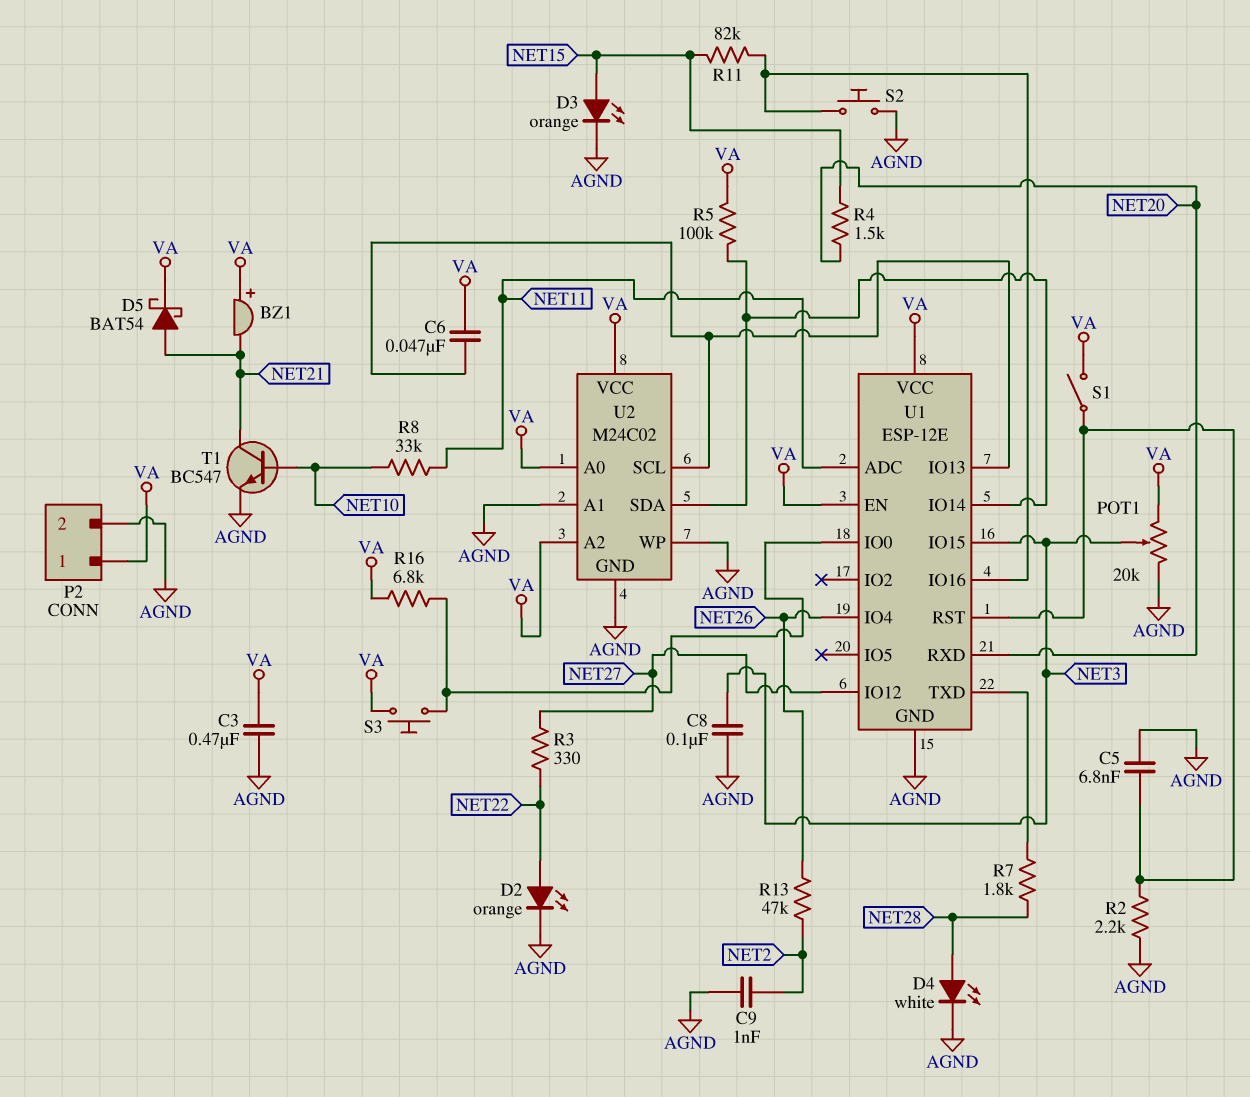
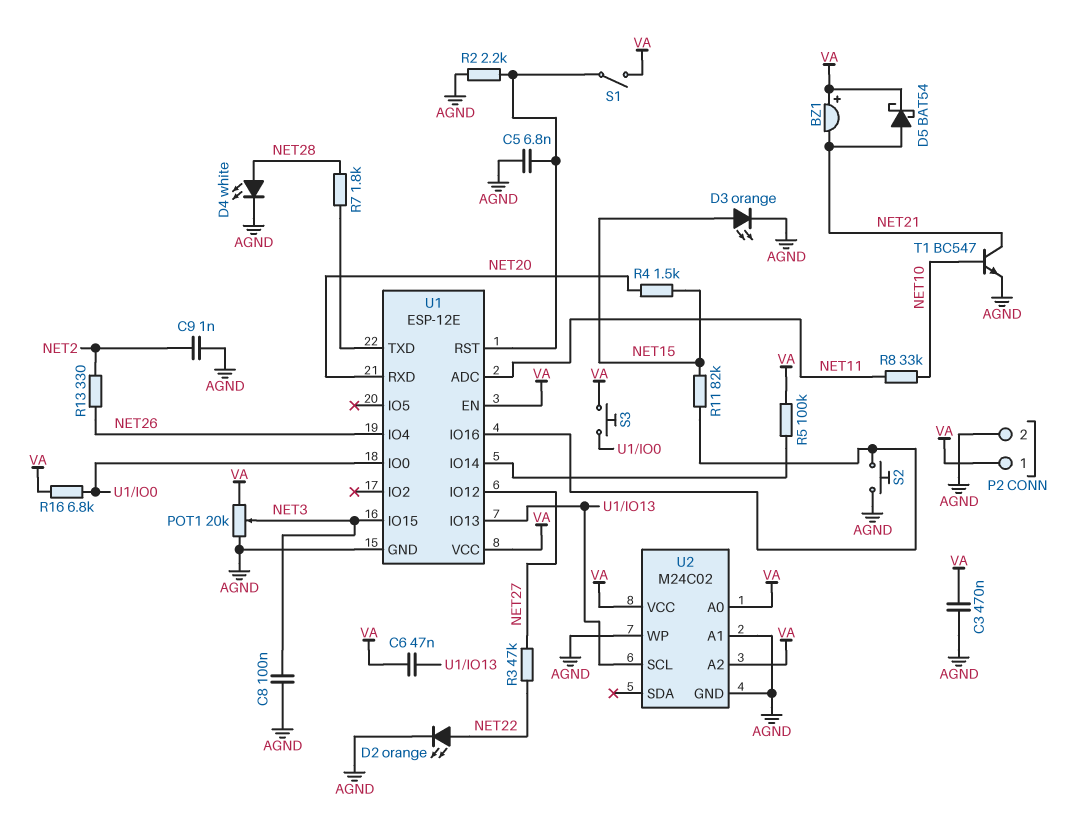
R3: 330 (NET22, NET27) -> 47k (NET22, NET27)
R13: 47k (NET2, NET26) -> 330 (NET2, NET26)
U2 pin SDA: U1/IO14 -> none

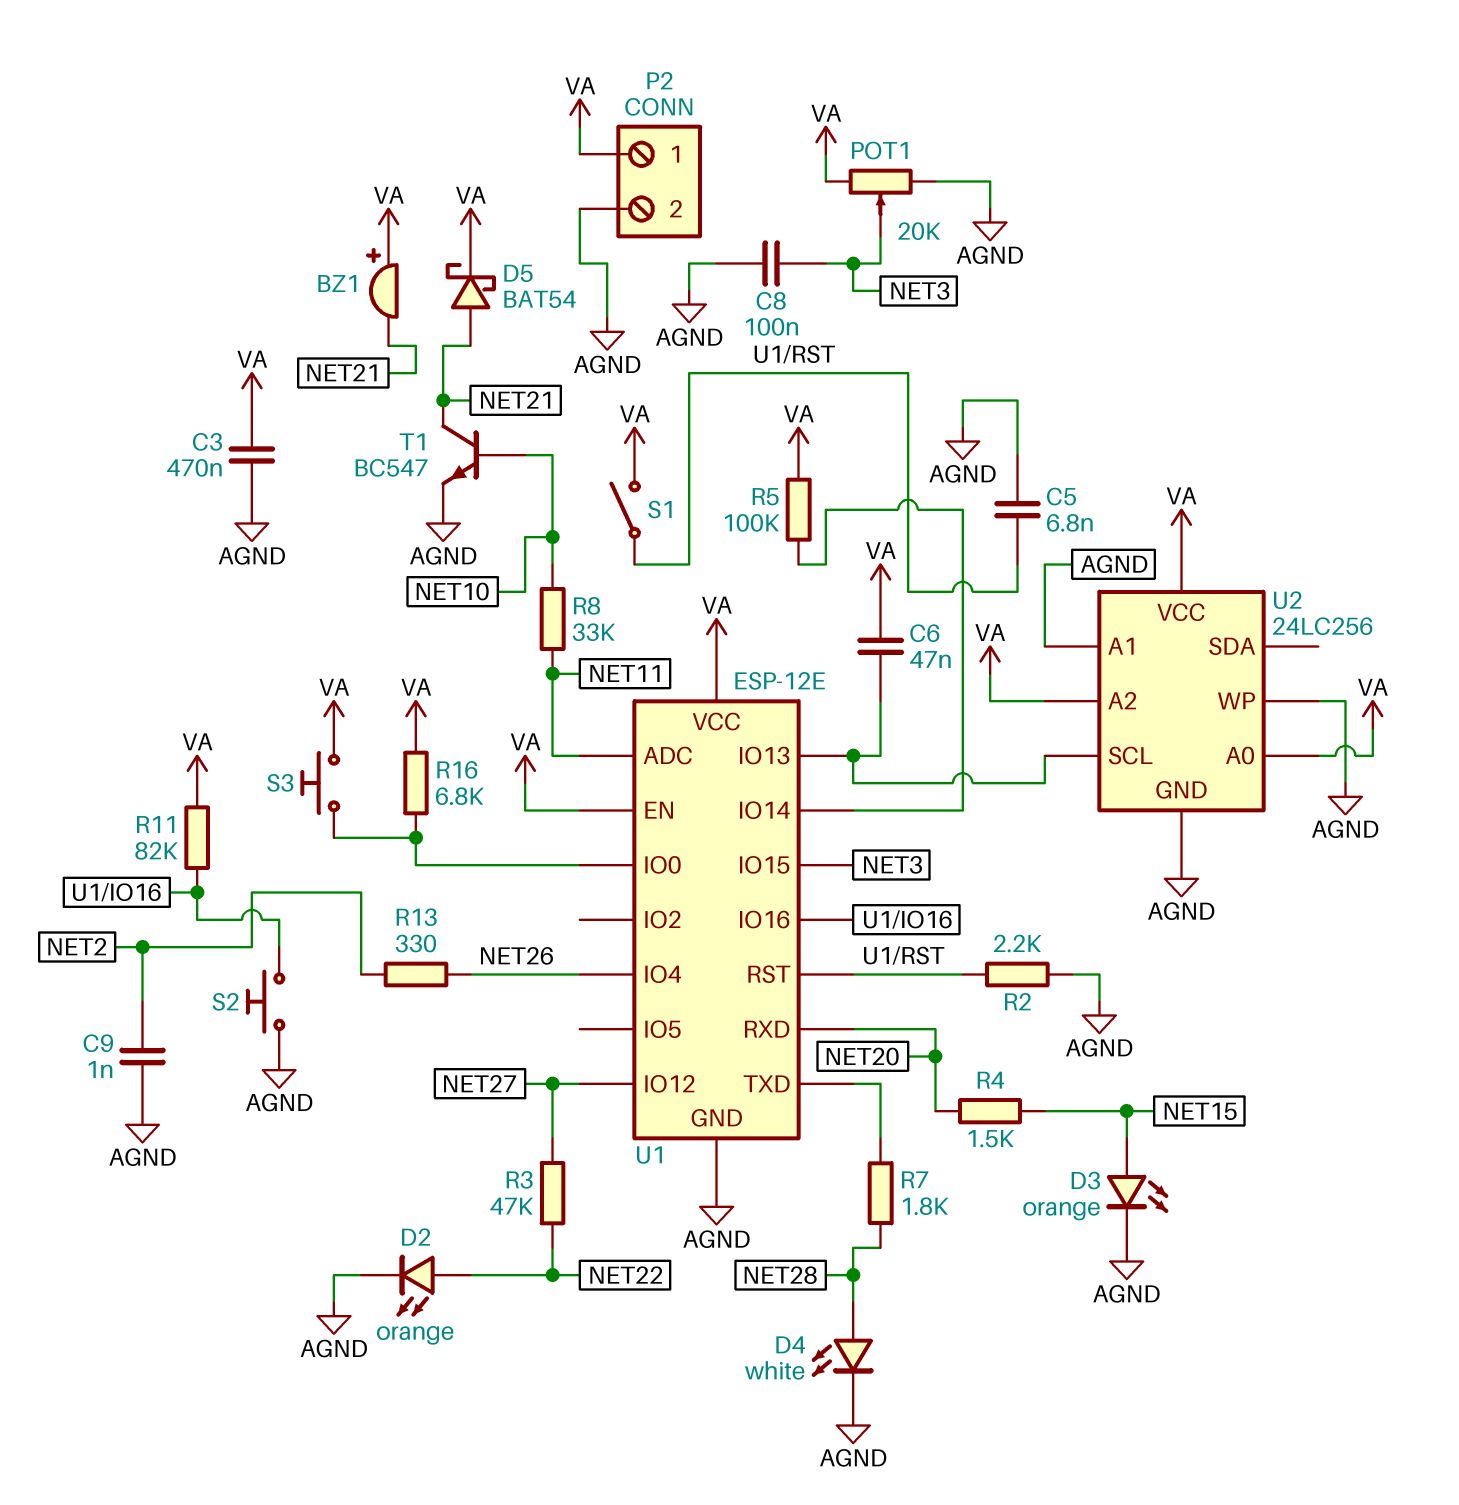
R11: 82k (NET15, U1/IO16) -> 82k (U1/IO16, VA)
U2: M24C02 -> 24LC256

